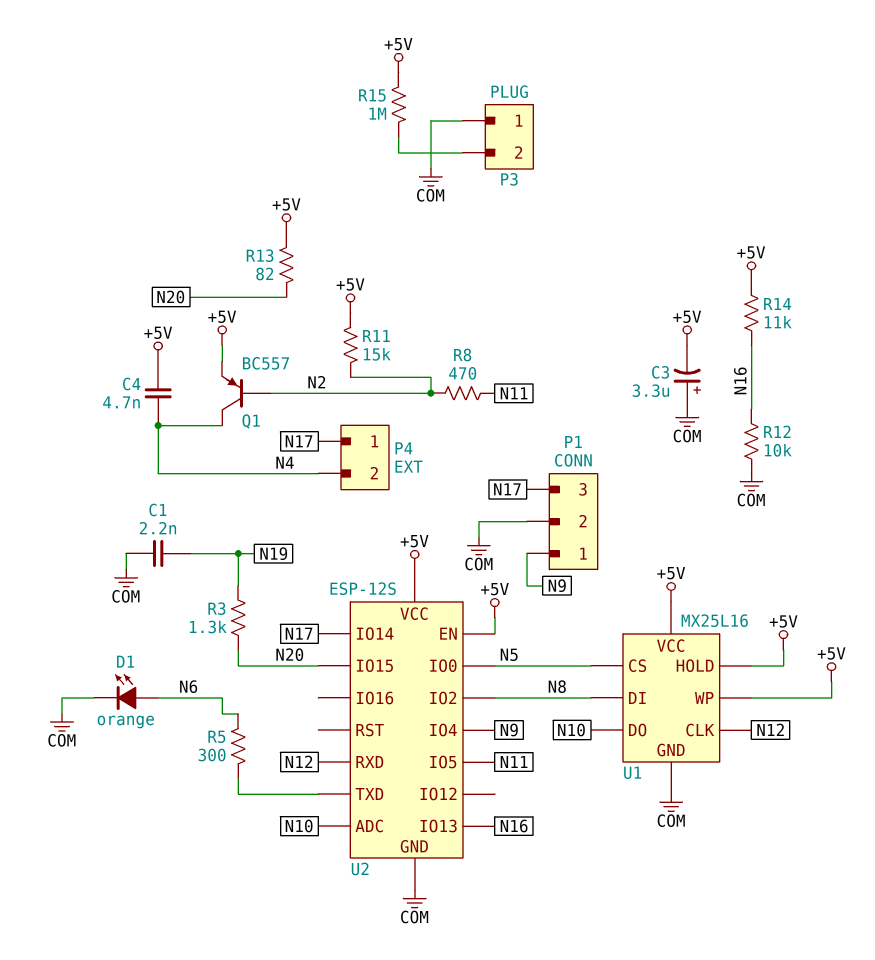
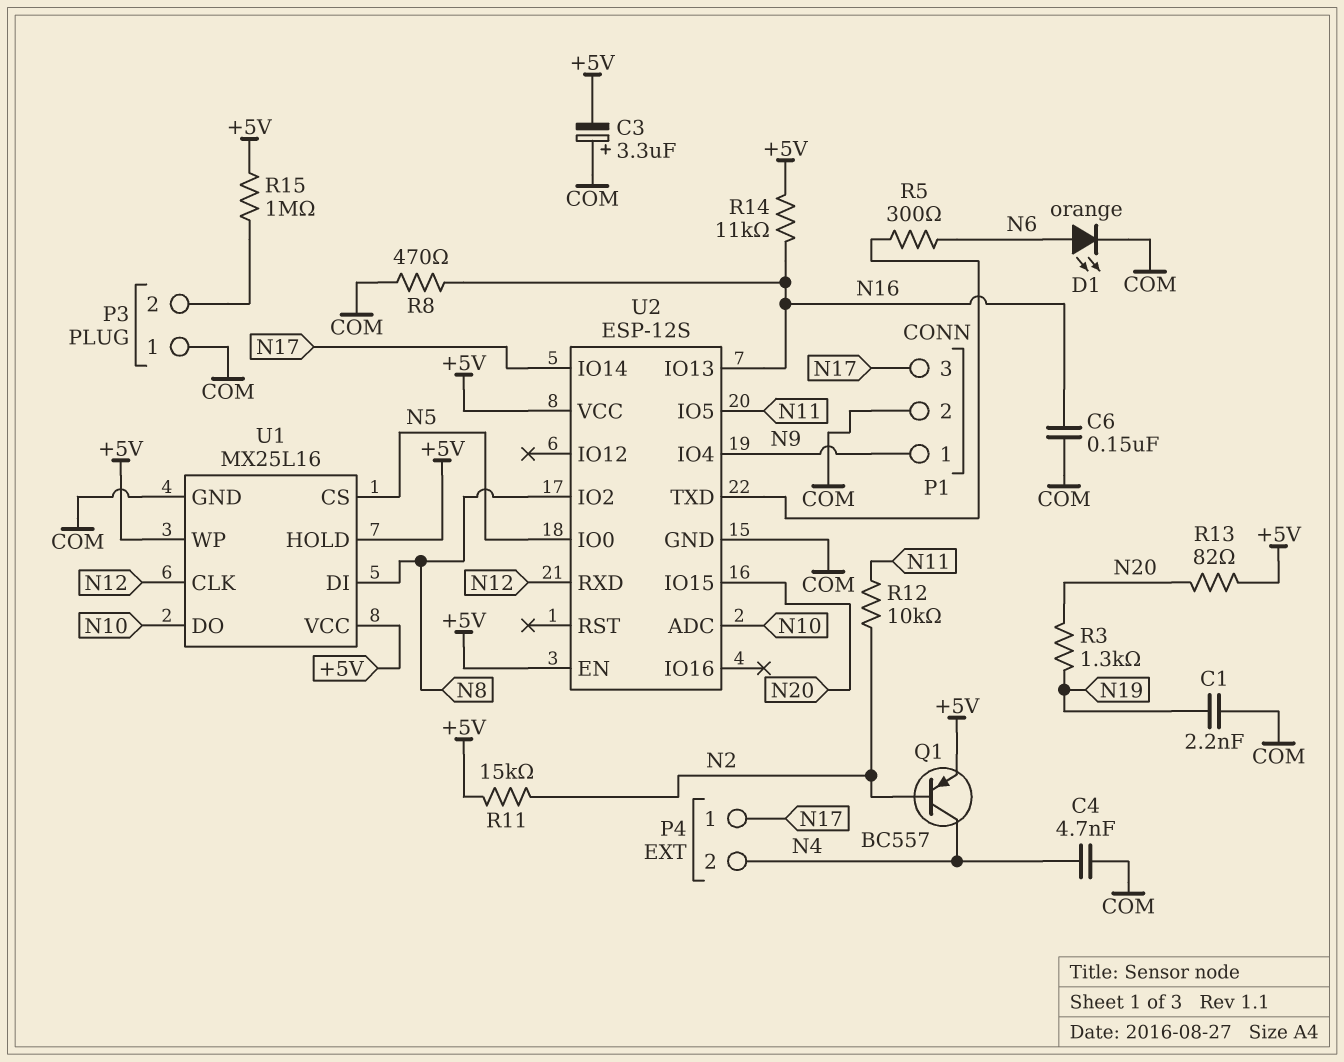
C4: 4.7nF (+5V, N4) -> 4.7nF (COM, N4)
C6: none -> 150nF (COM, N16)
R8: 470 (N2, N11) -> 470 (COM, N16)
R12: 10k (COM, N16) -> 10k (N2, N11)

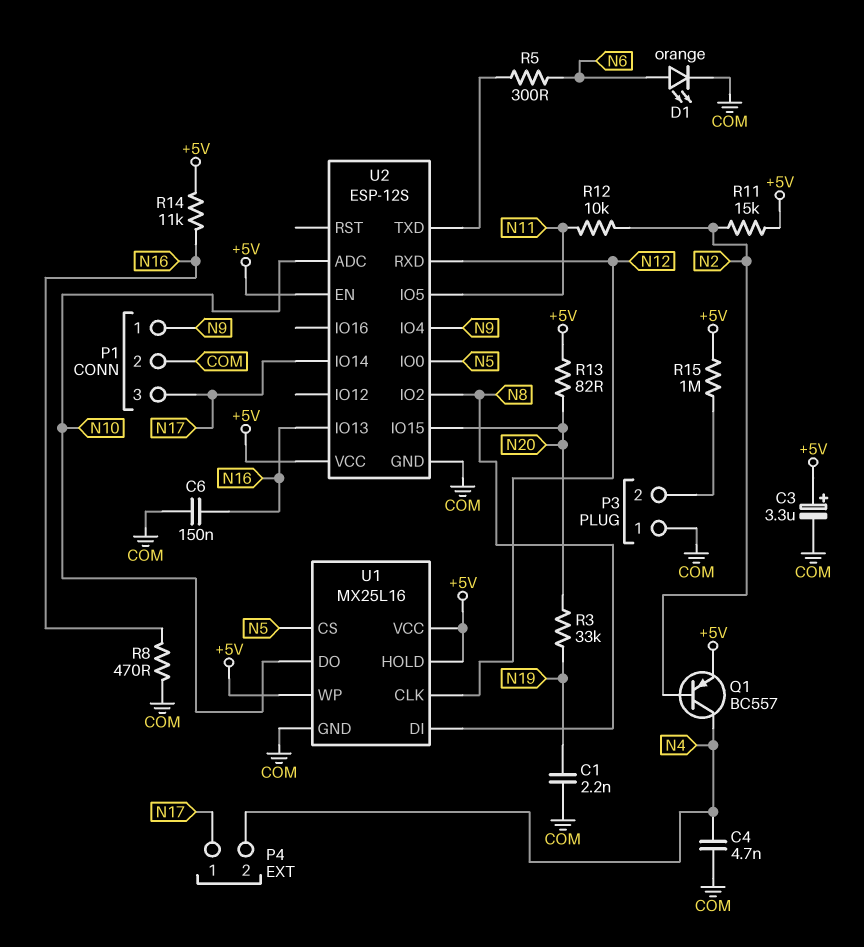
C3: 3.3uF (plus COM, minus +5V) -> 3.3uF (plus +5V, minus COM)
R3: 1.3k (N19, N20) -> 33k (N19, N20)

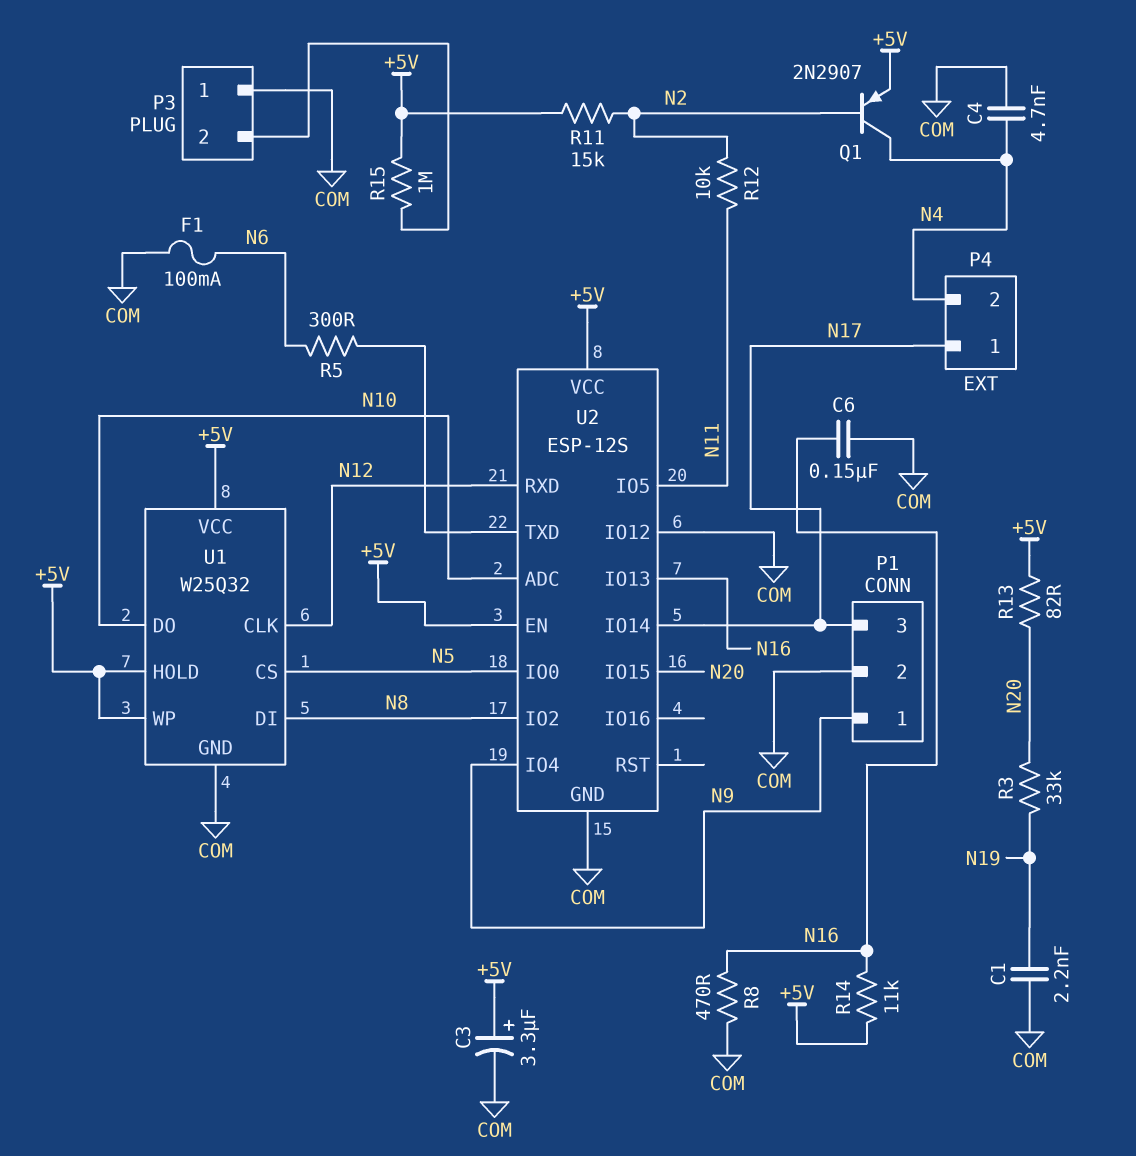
D1: LED orange (A N6, K COM) -> none
F1: none -> 100mA (COM, N6)
Q1: PNP BC557 (B N2, C N4, E +5V) -> PNP 2N2907 (B N2, C N4, E +5V)
U1: MX25L16 -> W25Q32
U2 pin IO12: none -> COM

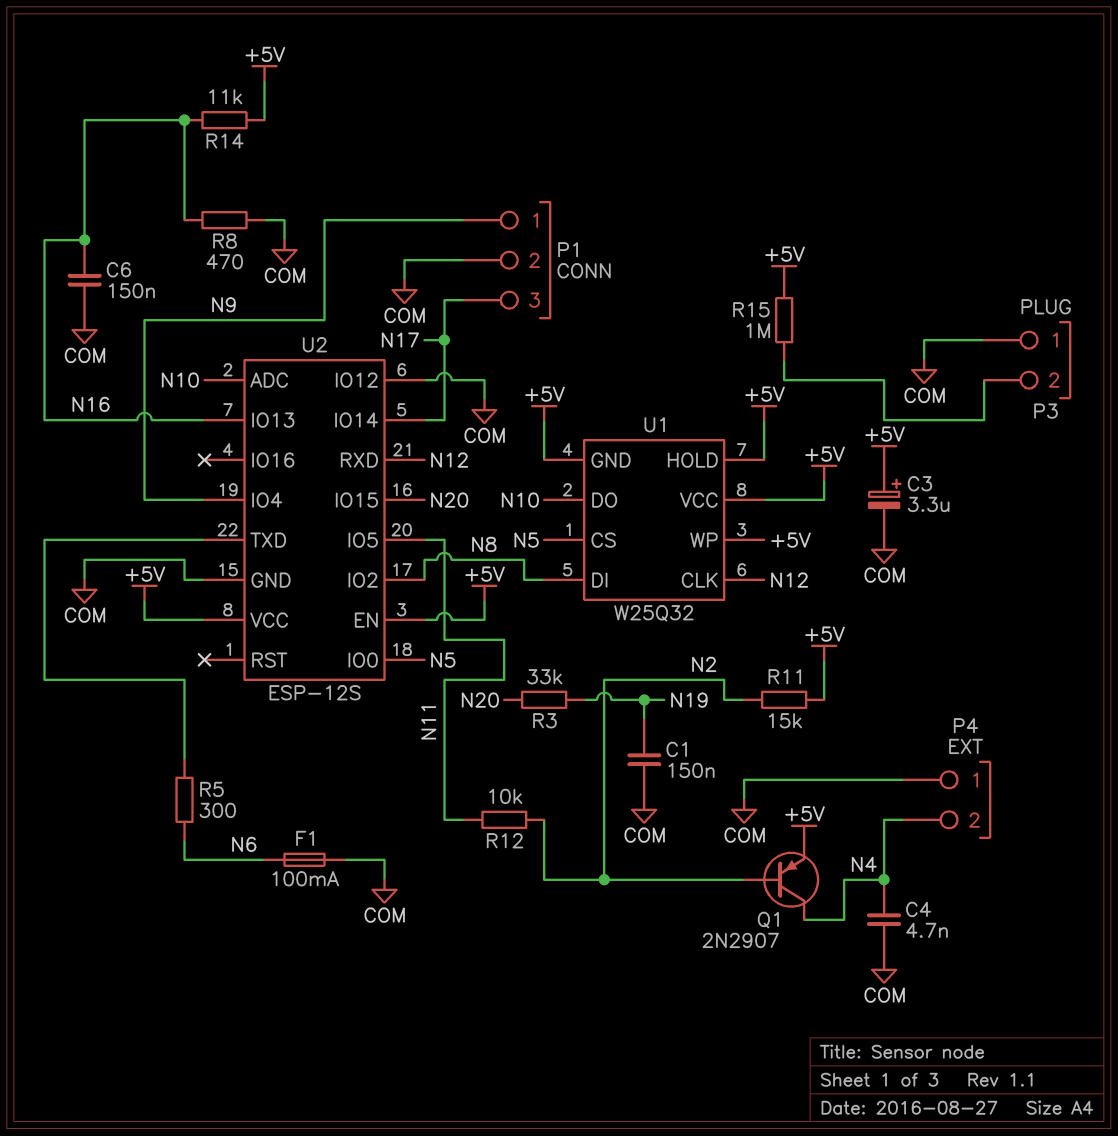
C1: 2.2nF (COM, N19) -> 150nF (COM, N19)
P4 pin 1: N17 -> COM
R13: 82 (+5V, N20) -> none
U1 pin GND: COM -> +5V

